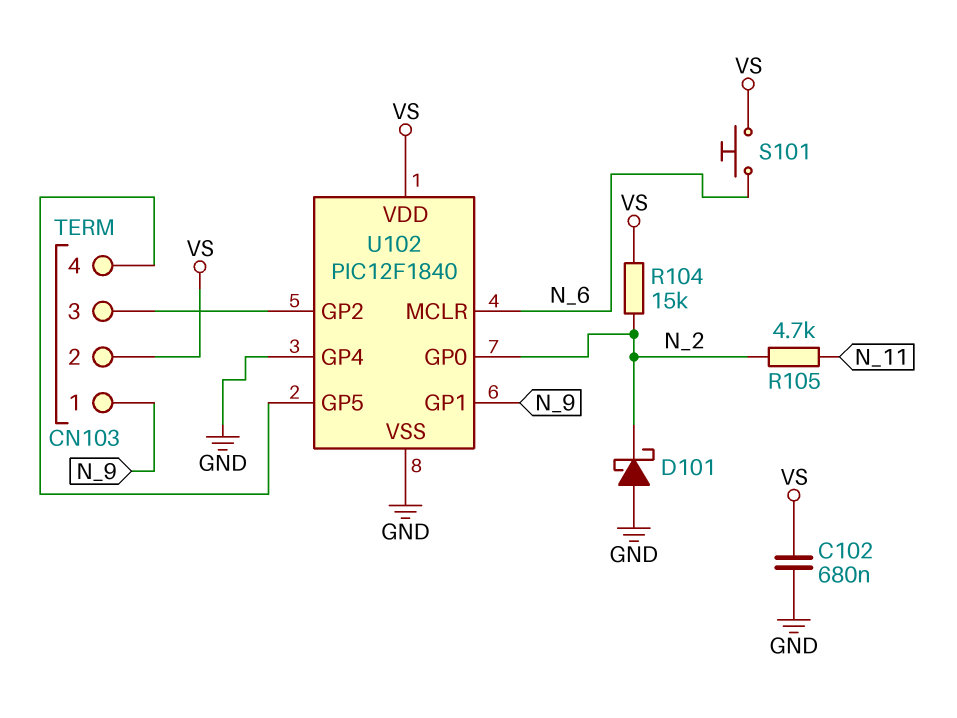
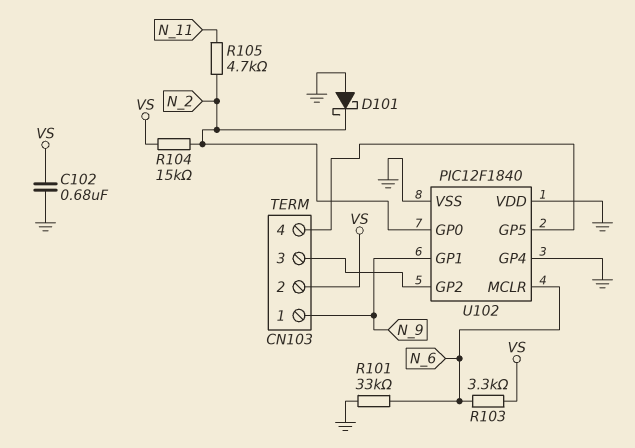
R101: none -> 33k (GND, N_6)
R103: none -> 3.3k (N_6, VS)
S101: button (N_6, VS) -> none
U102 pin VDD: VS -> GND

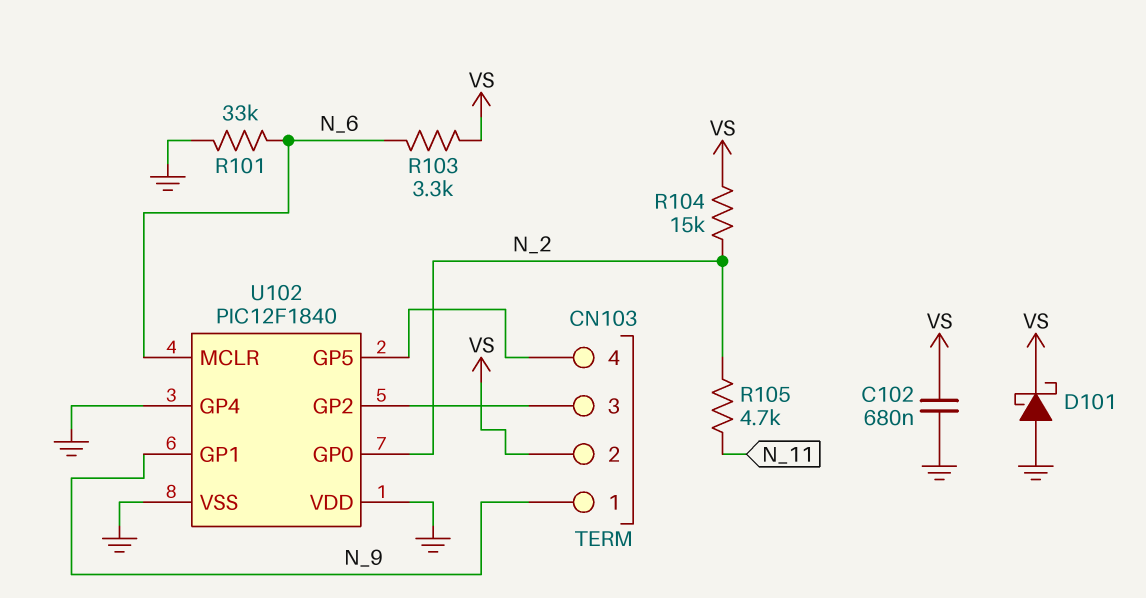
D101: schottky (A GND, K N_2) -> schottky (A GND, K VS)

